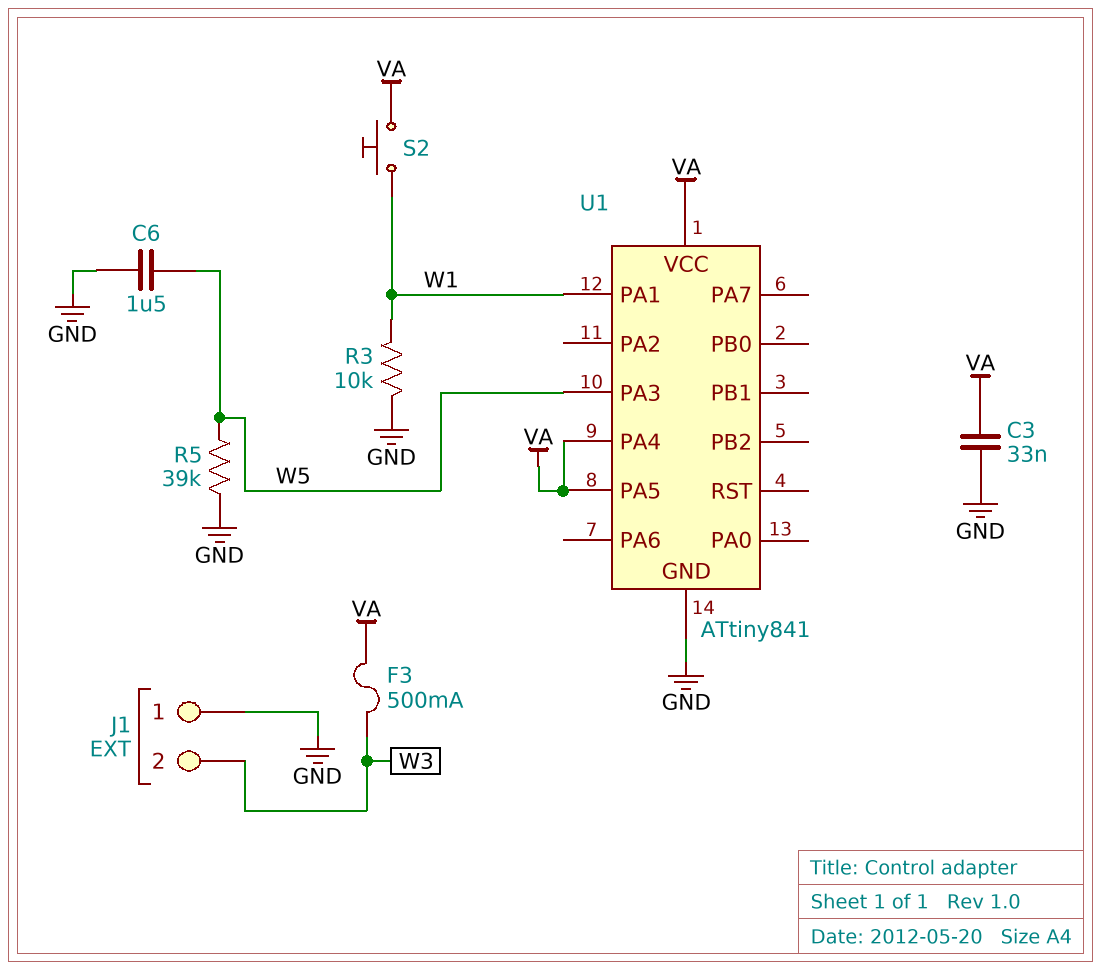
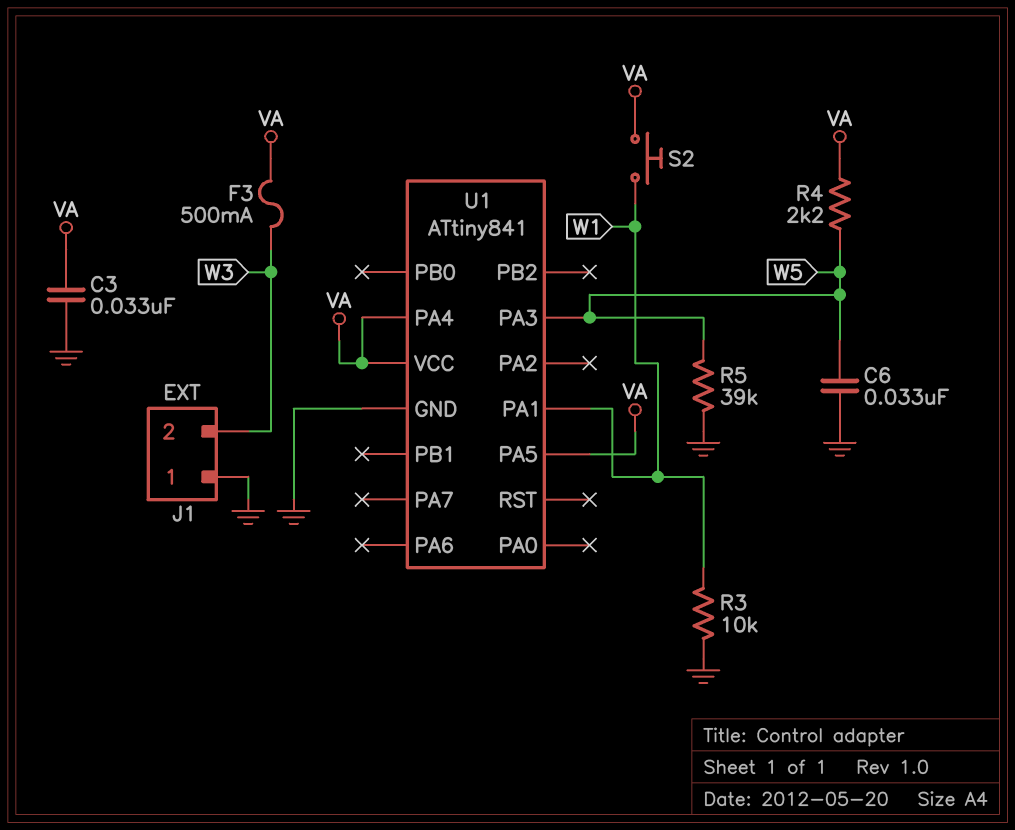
C6: 1.5uF (GND, W5) -> 33nF (GND, W5)
R4: none -> 2.2k (VA, W5)

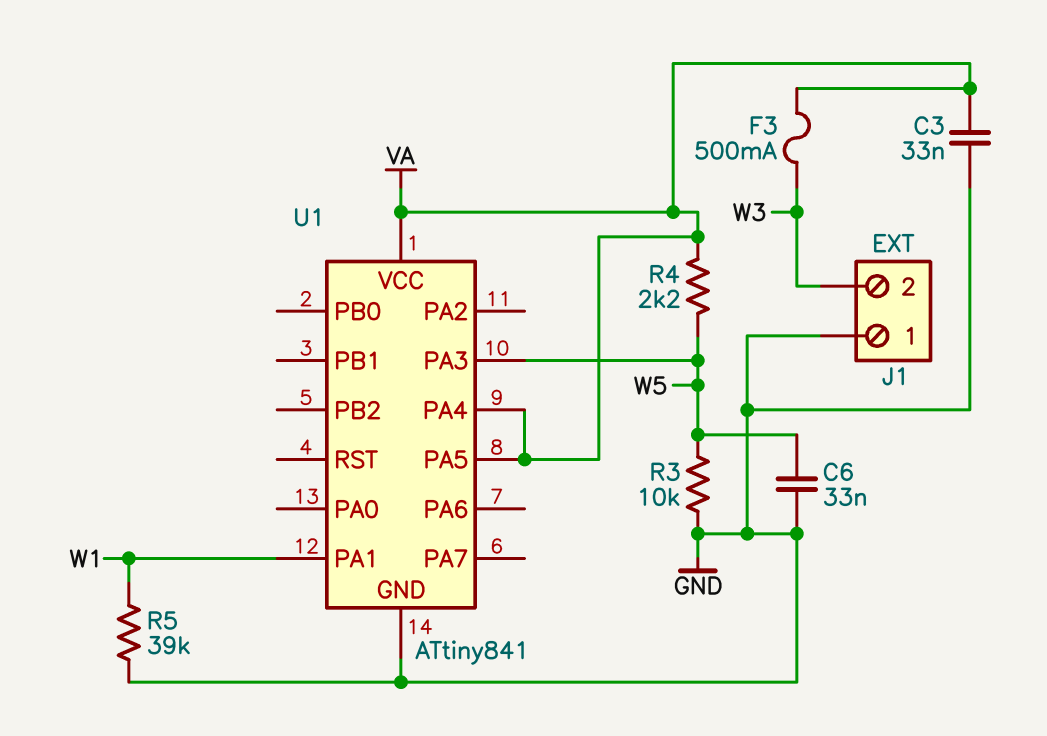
R3: 10k (GND, W1) -> 10k (GND, W5)
R5: 39k (GND, W5) -> 39k (GND, W1)
S2: button (VA, W1) -> none

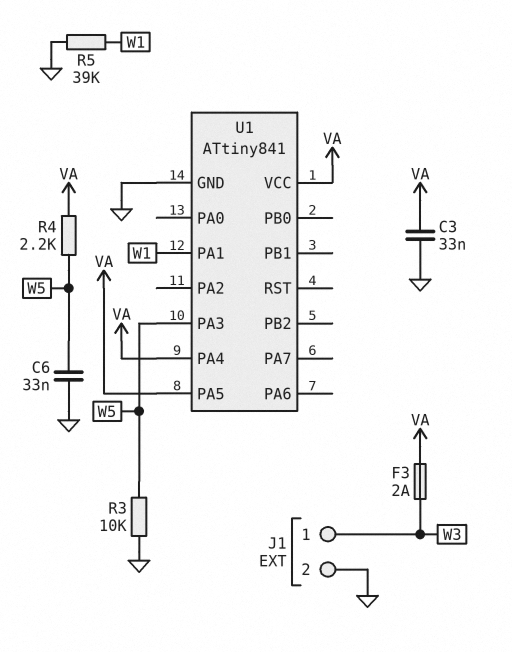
F3: 500mA (VA, W3) -> 2A (VA, W3)
J1 pin 1: GND -> W3
J1 pin 2: W3 -> GND

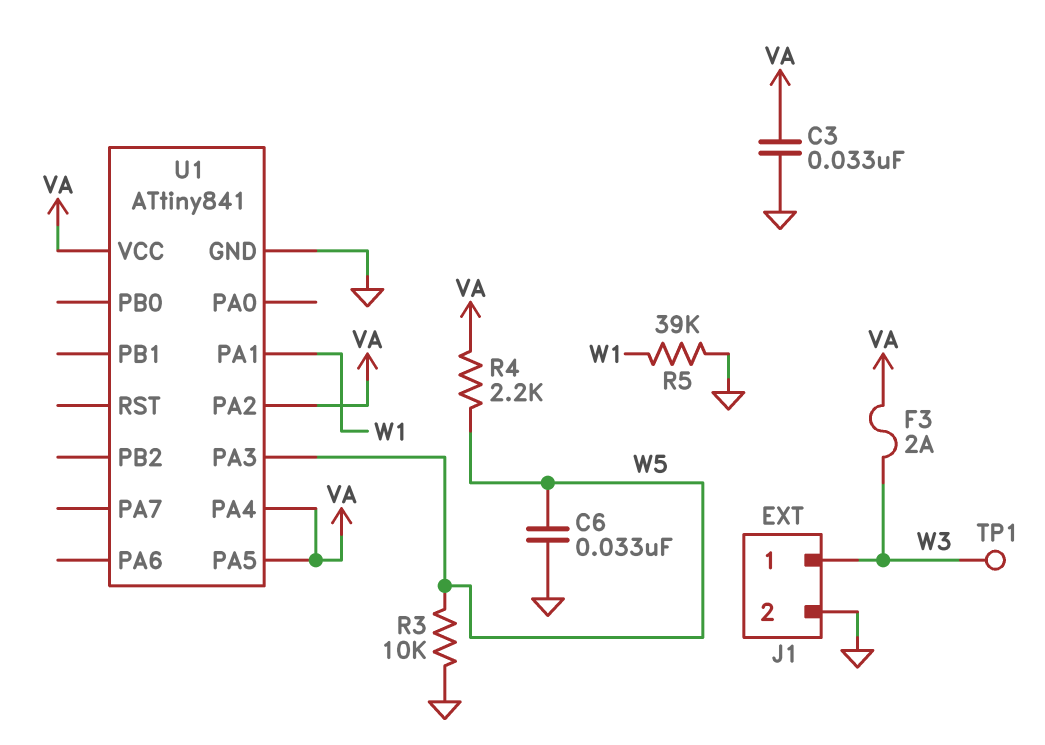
TP1: none -> test point (W3)
U1 pin PA2: none -> VA

